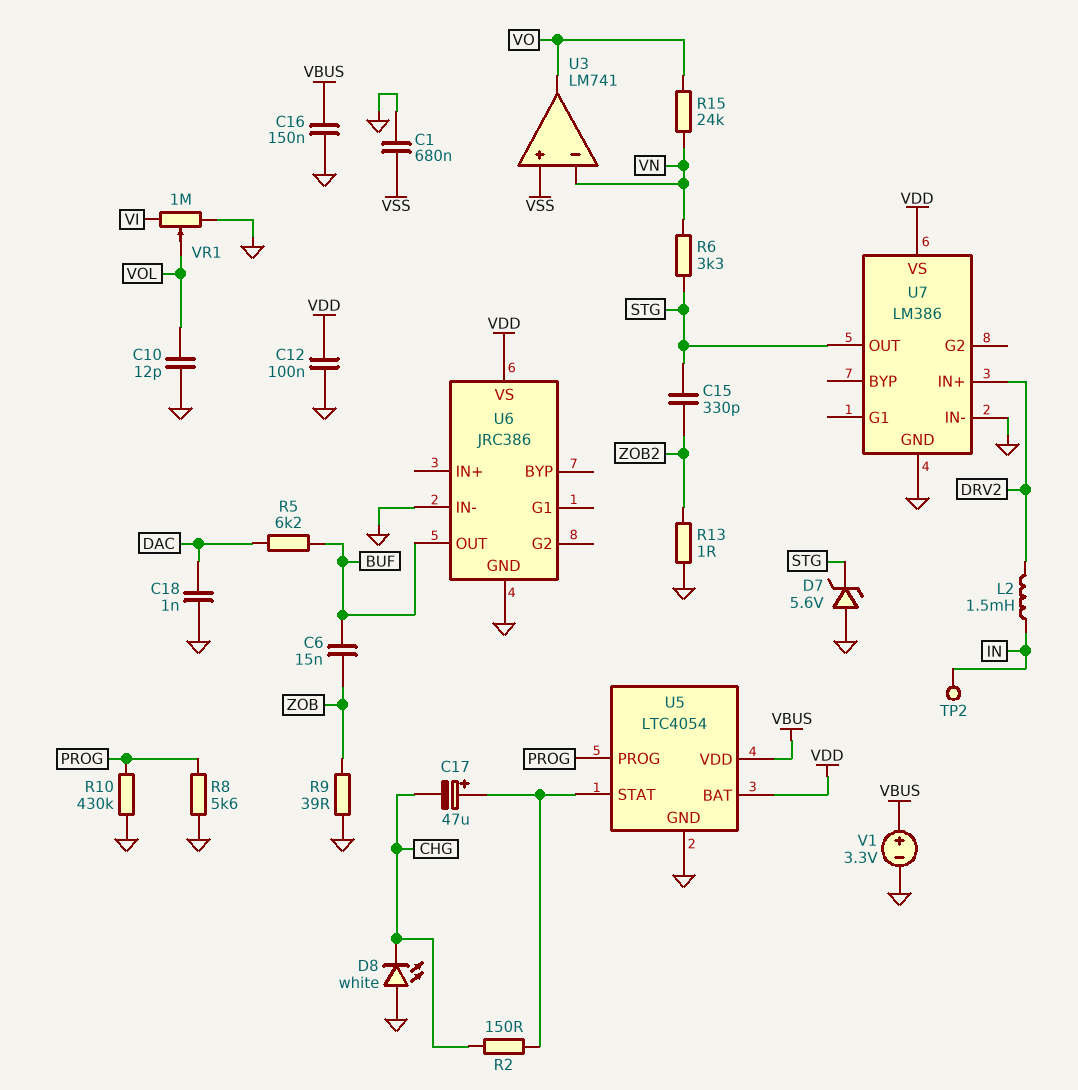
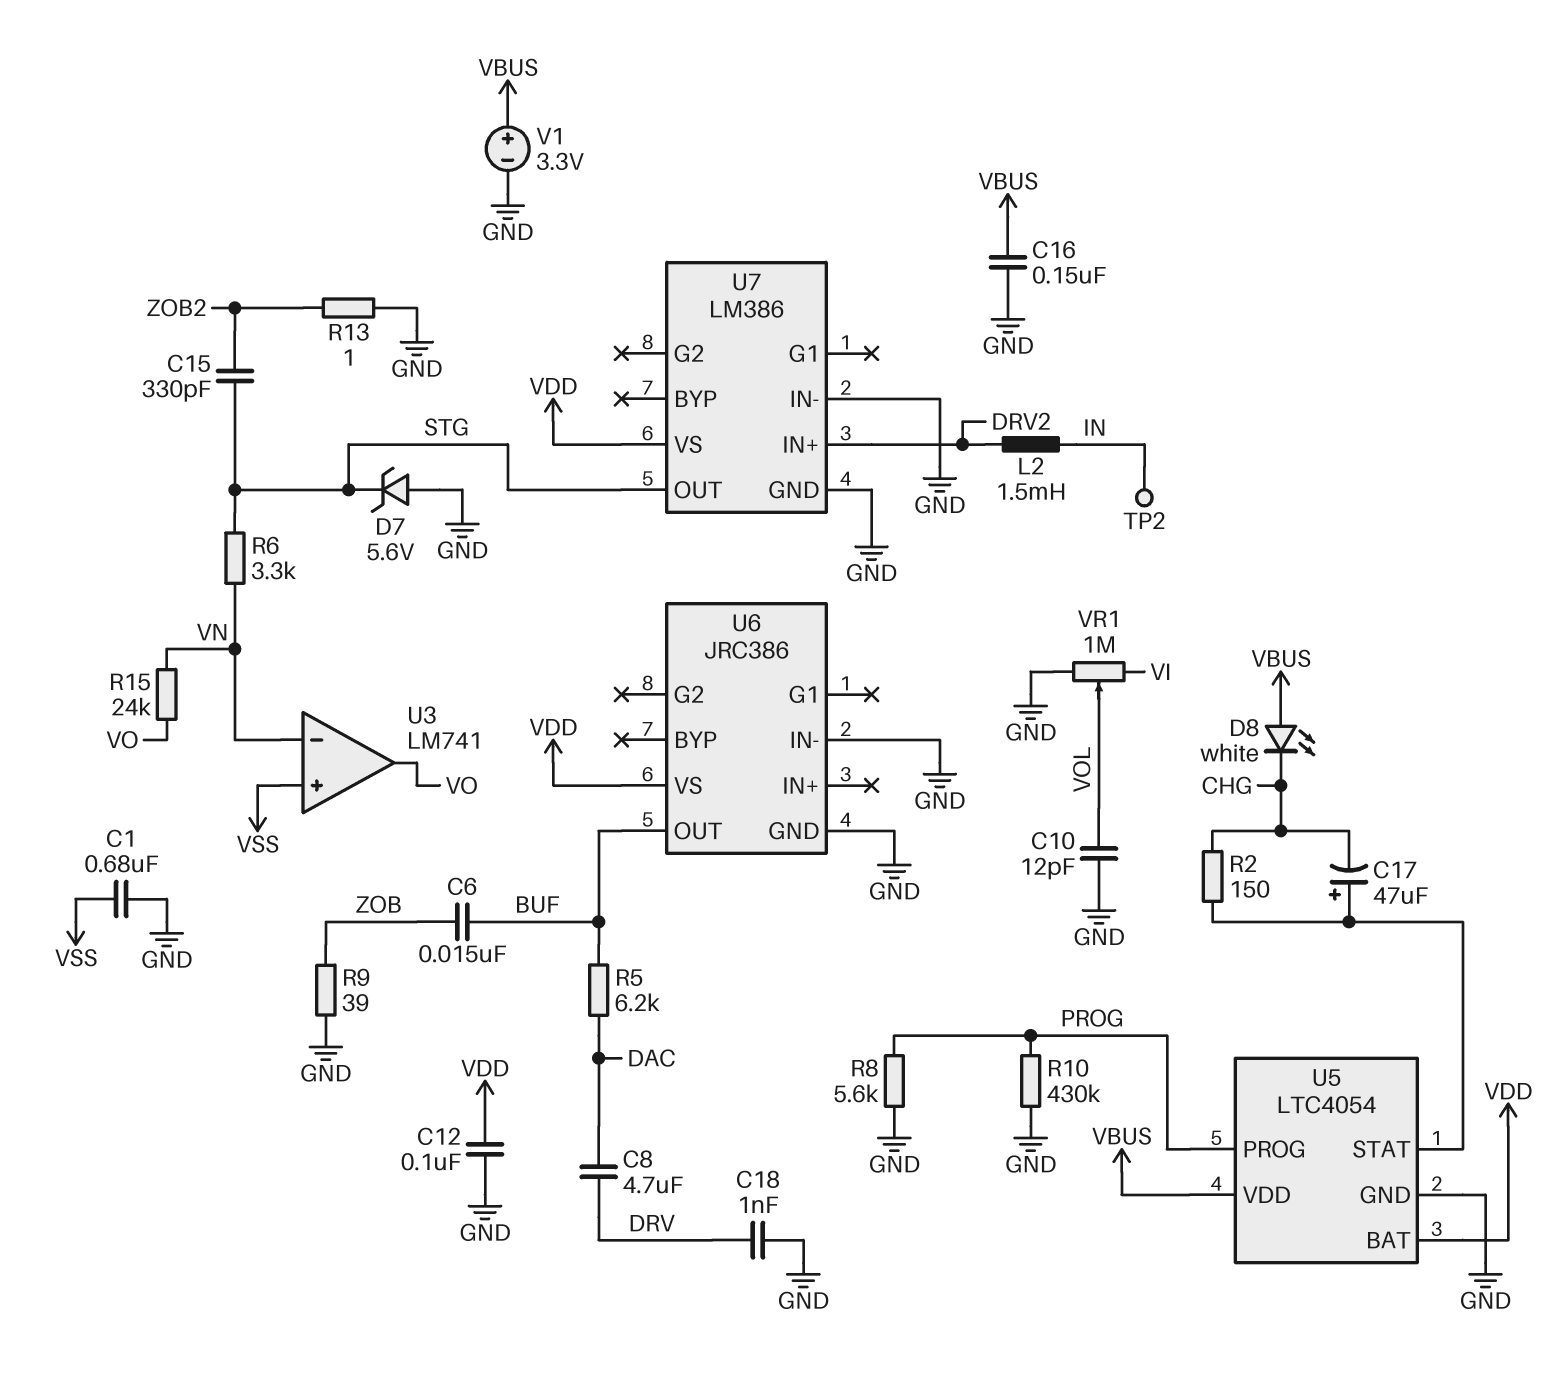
C8: none -> 4.7uF (DAC, DRV)
C18: 1nF (DAC, GND) -> 1nF (DRV, GND)
D8: LED white (A GND, K CHG) -> LED white (A VBUS, K CHG)

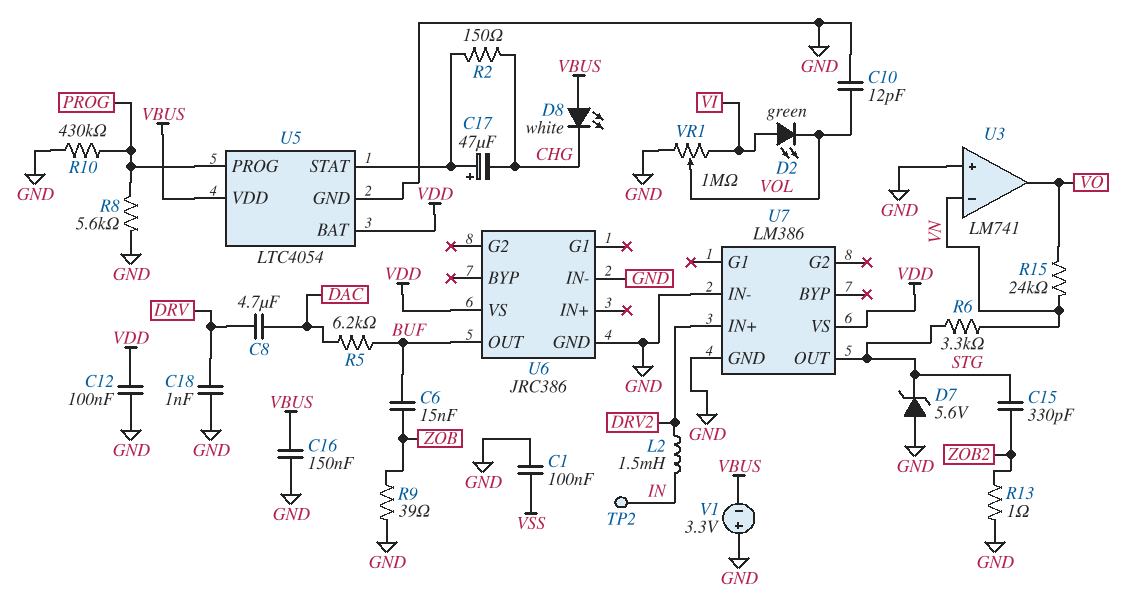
C1: 680nF (GND, VSS) -> 100nF (GND, VSS)
D2: none -> LED green (A VI, K VOL)
U3 pin in+: VSS -> GND
V1: 3.3V (plus VBUS, minus GND) -> 3.3V (plus GND, minus VBUS)

